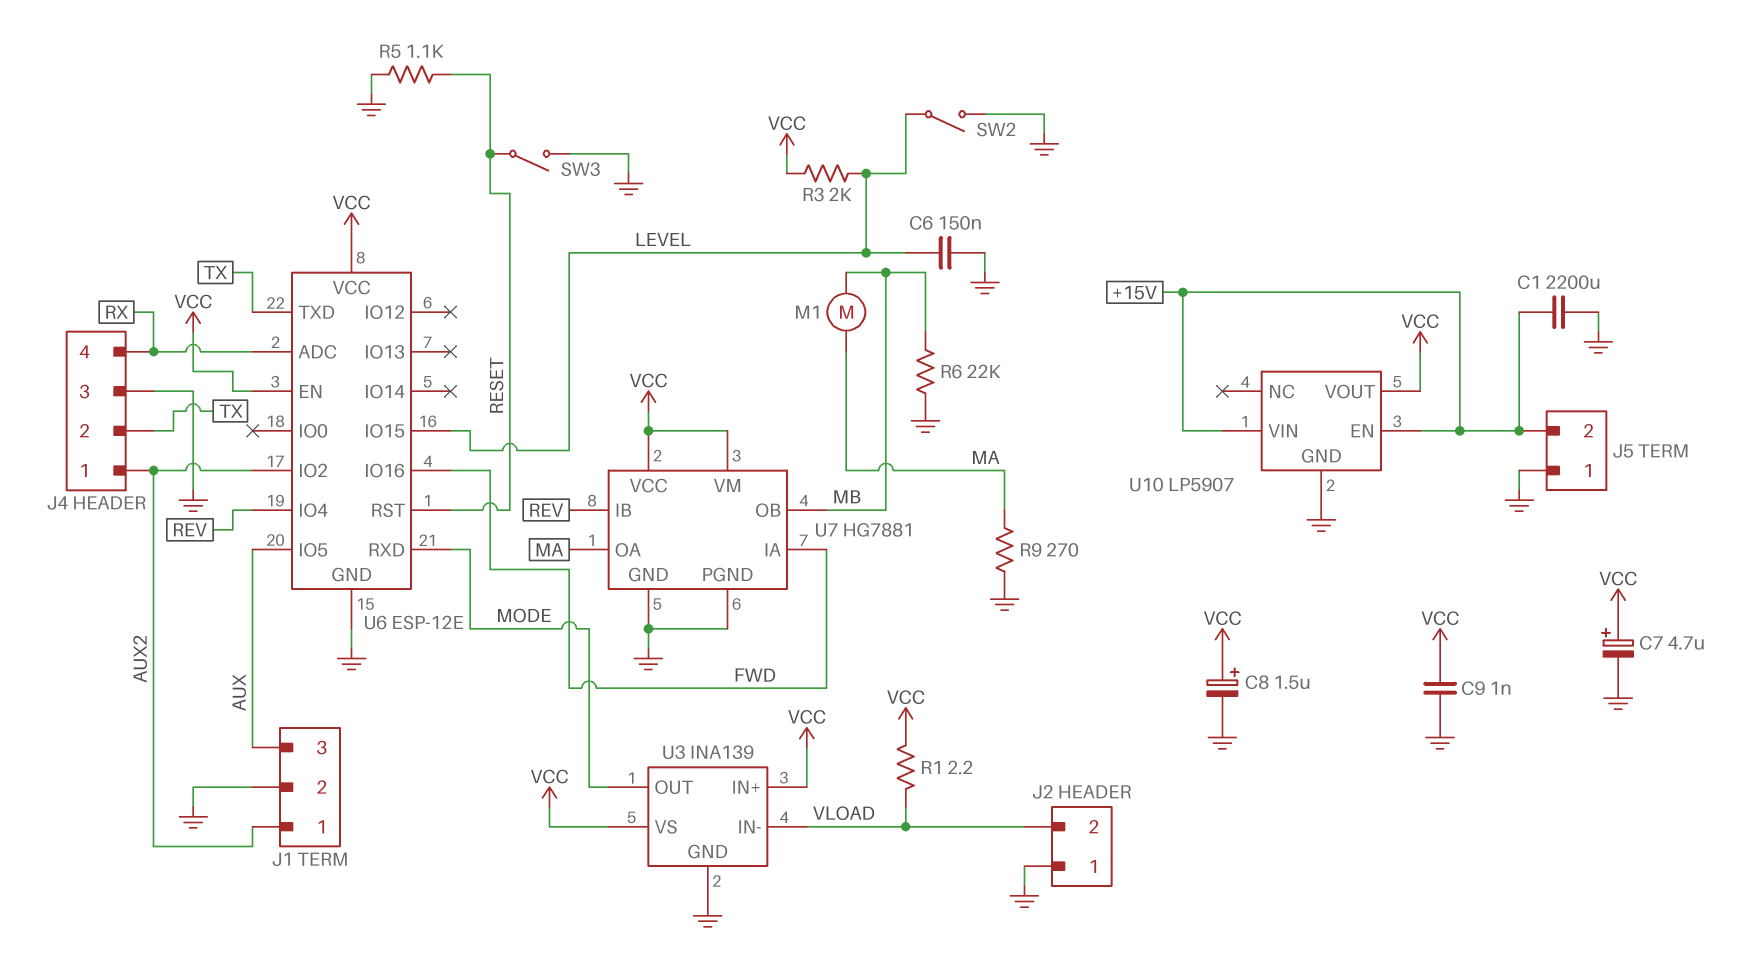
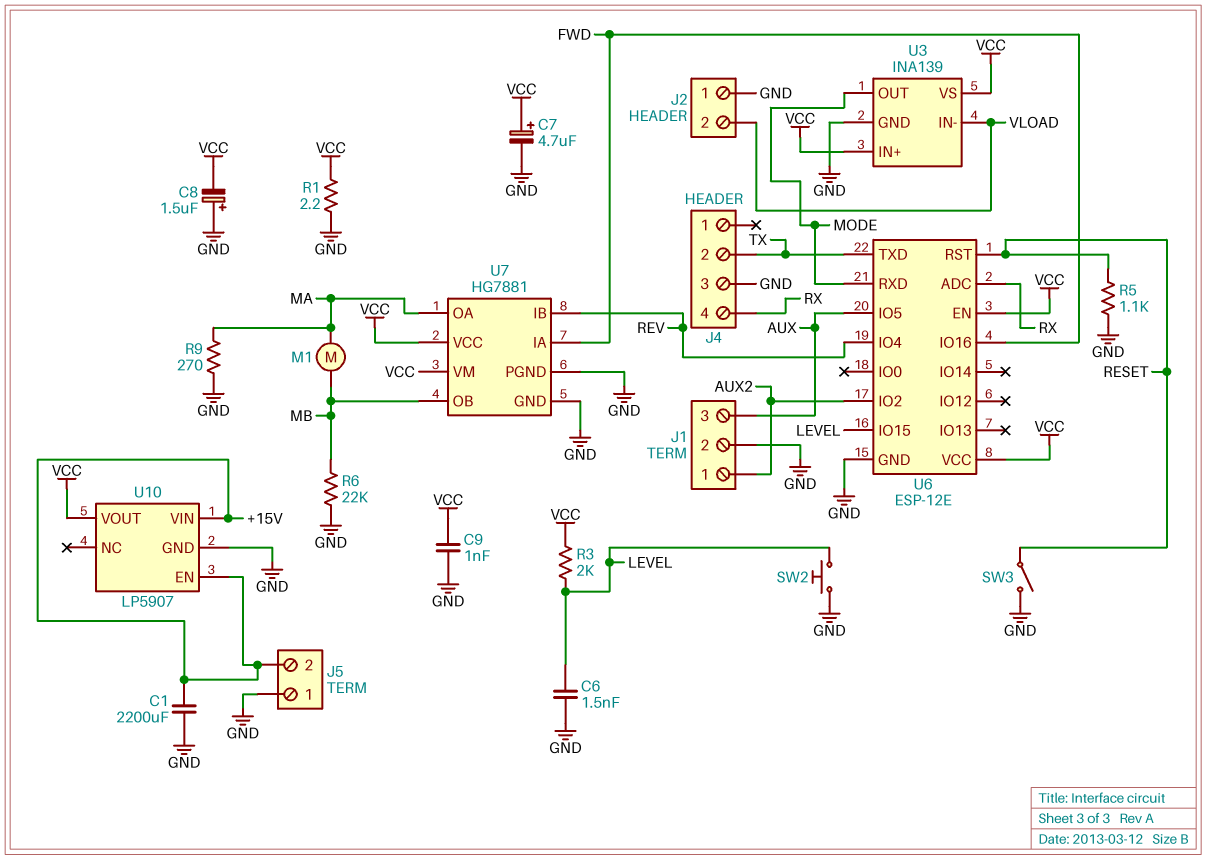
C6: 150nF (GND, LEVEL) -> 1.5nF (GND, LEVEL)
C8: 1.5uF (plus VCC, minus GND) -> 1.5uF (plus GND, minus VCC)
J4 pin 1: AUX2 -> none
R1: 2.2 (VCC, VLOAD) -> 2.2 (GND, VCC)
SW2: switch (GND, LEVEL) -> button (GND, LEVEL)

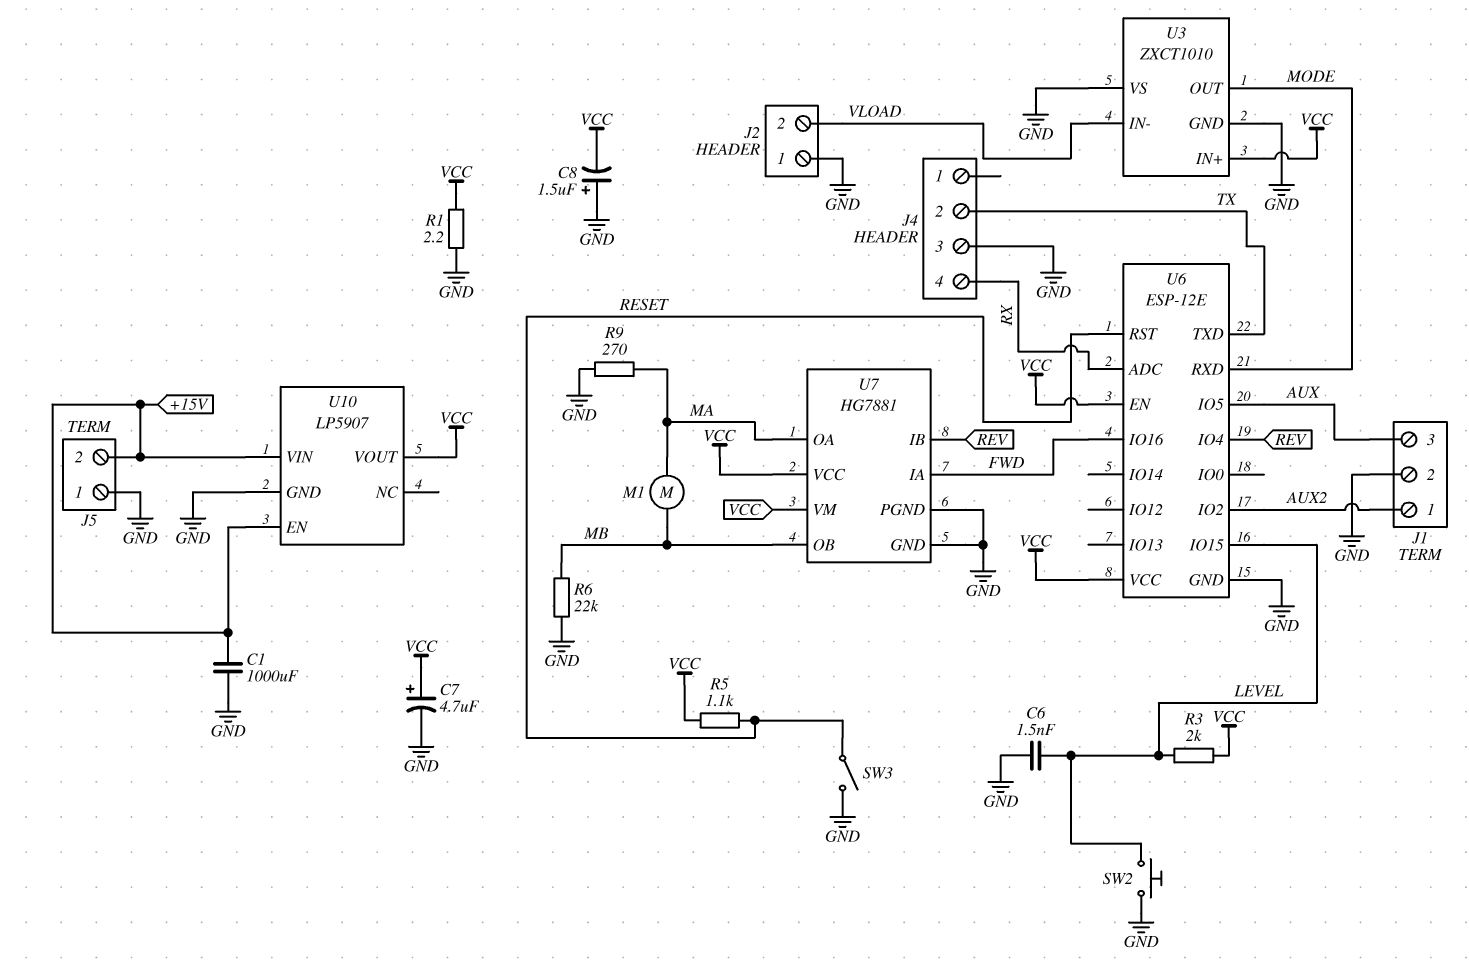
C1: 2200uF (+15V, GND) -> 1000uF (+15V, GND)
C9: 1nF (GND, VCC) -> none
R5: 1.1k (GND, RESET) -> 1.1k (RESET, VCC)
U3: INA139 -> ZXCT1010
U3 pin VS: VCC -> GND

